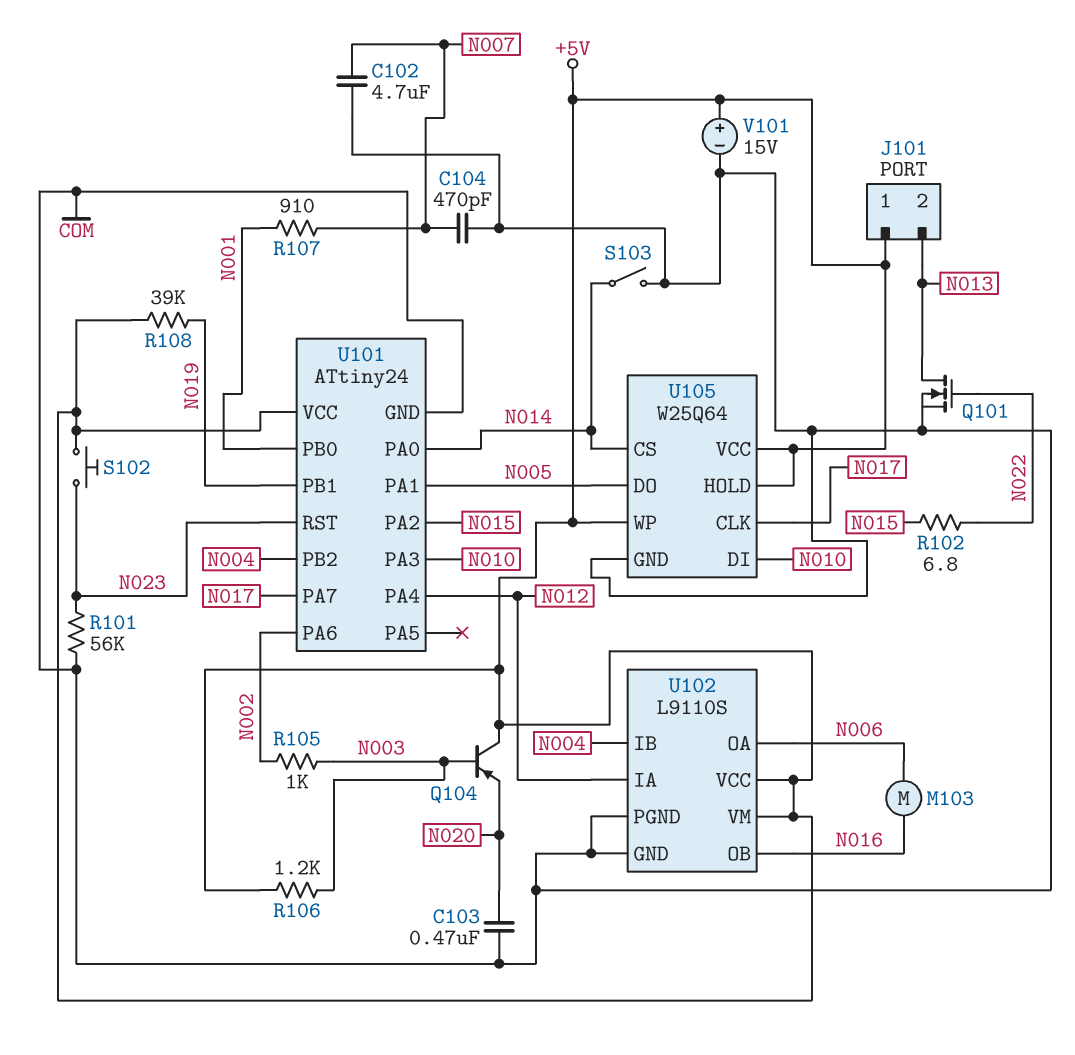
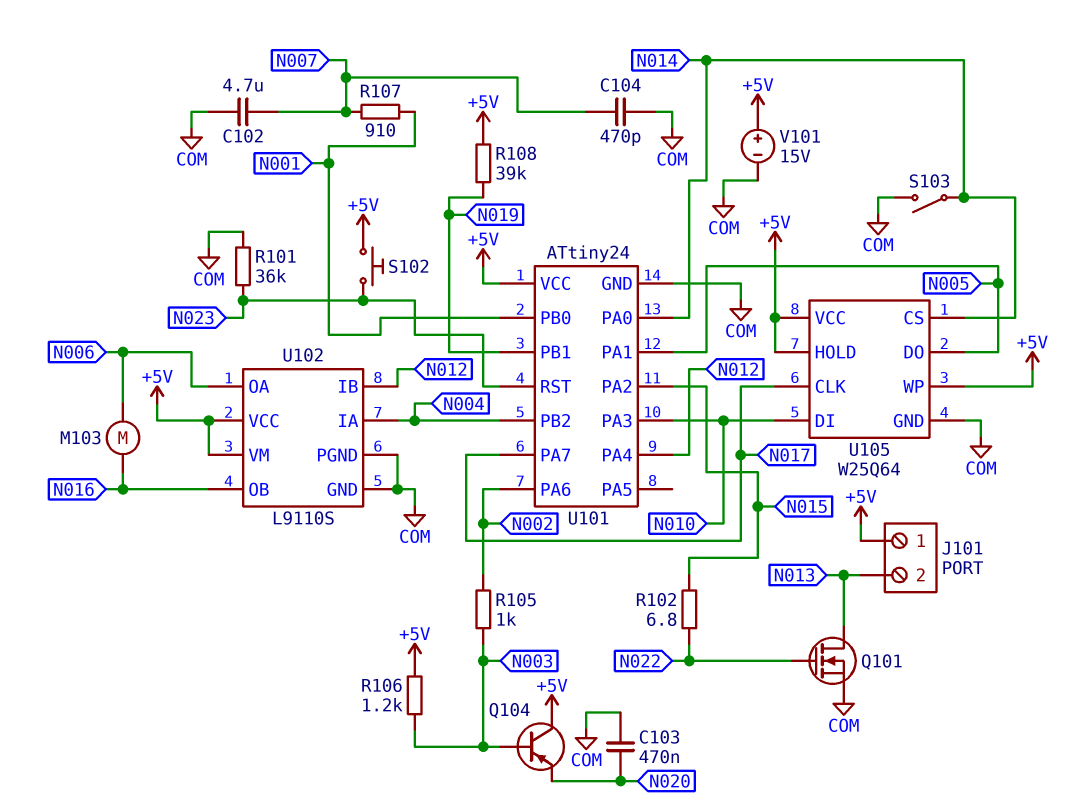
R101: 56k (COM, N023) -> 36k (COM, N023)
U102 pin IA: N012 -> N004
U102 pin IB: N004 -> N012

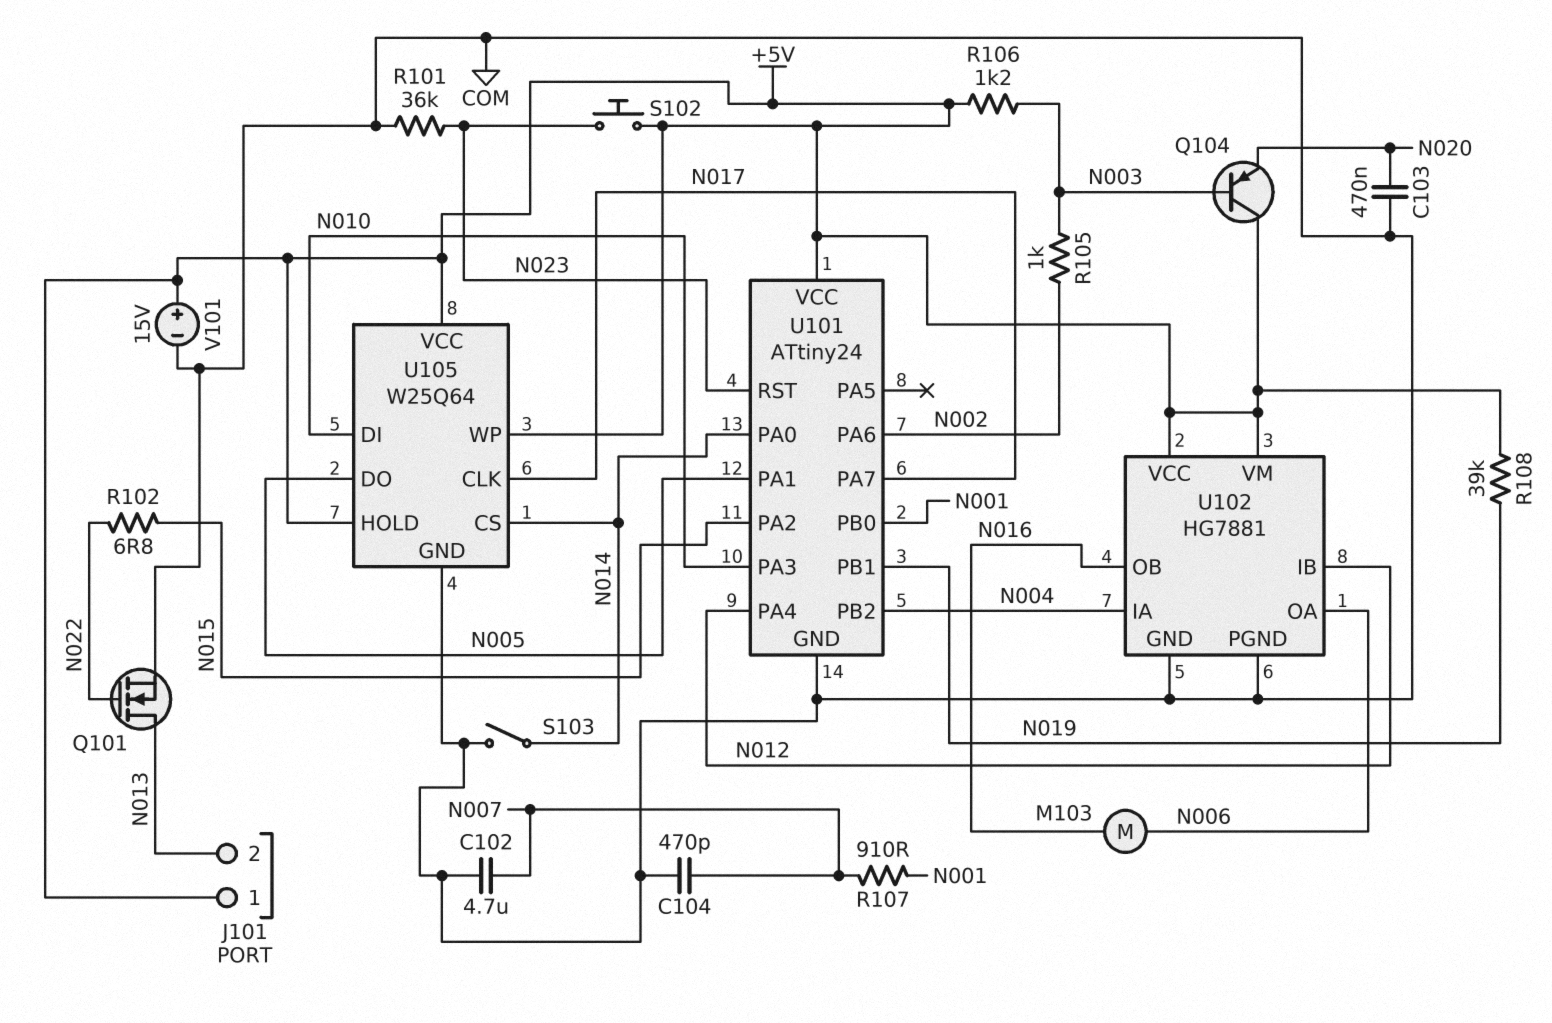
U102: L9110S -> HG7881

